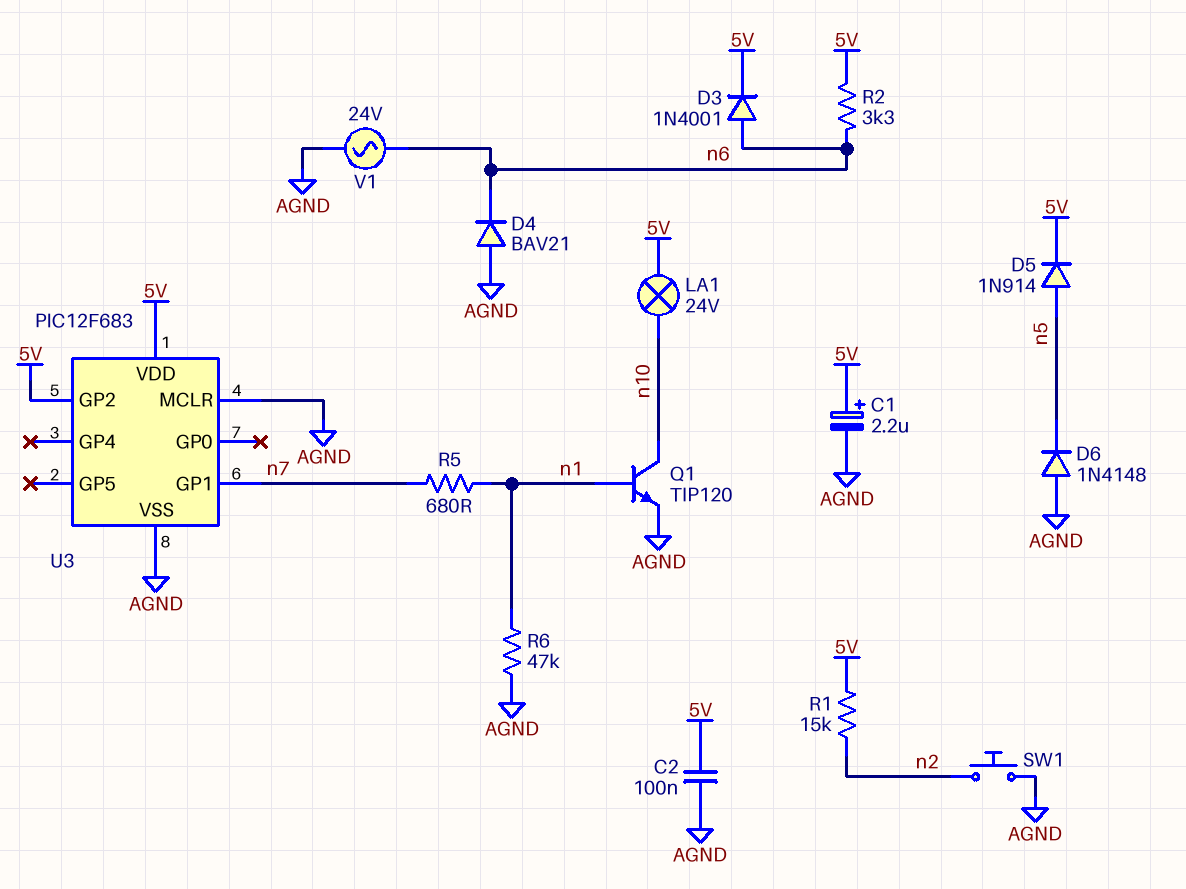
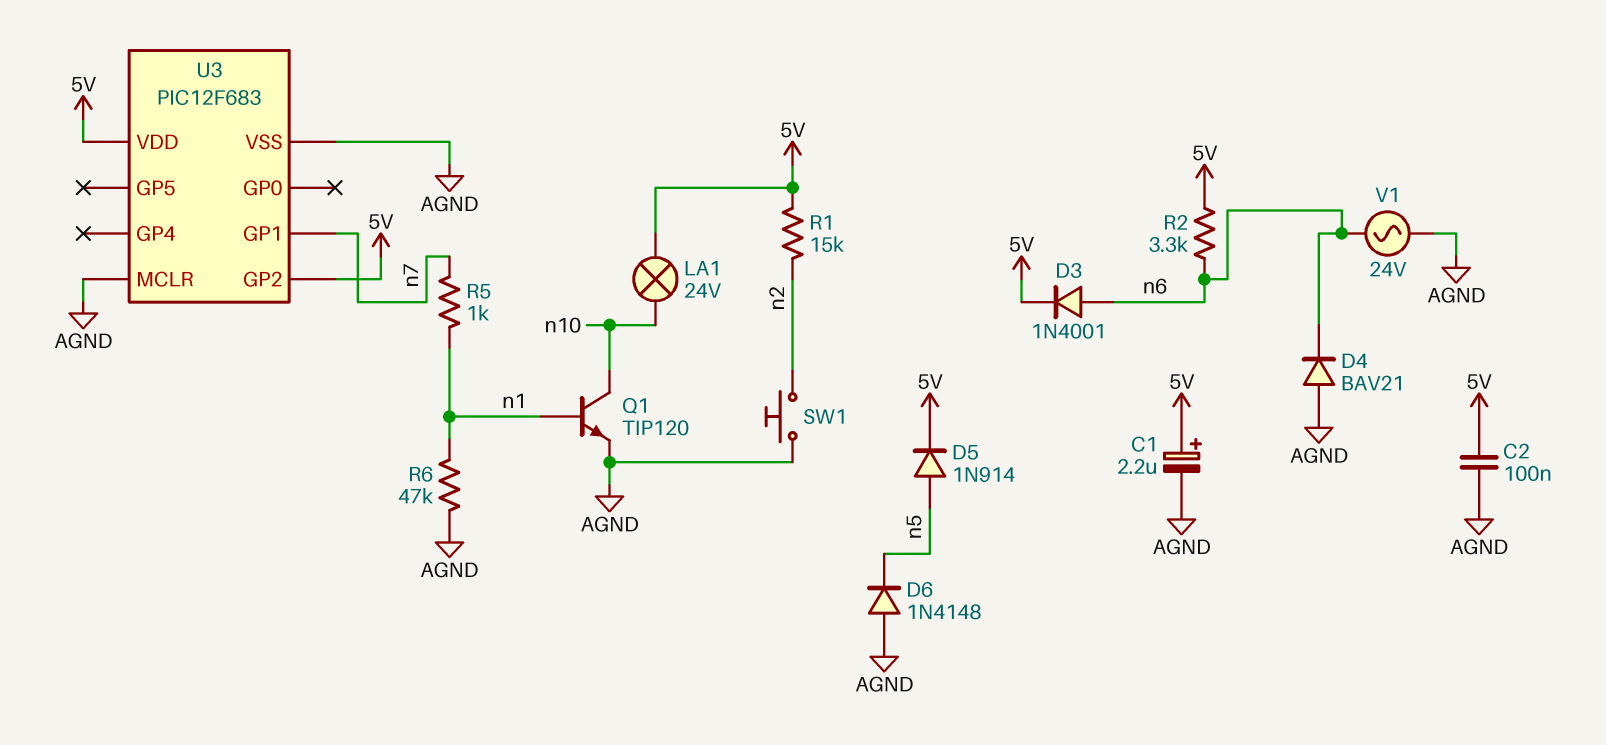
R5: 680 (n1, n7) -> 1k (n1, n7)

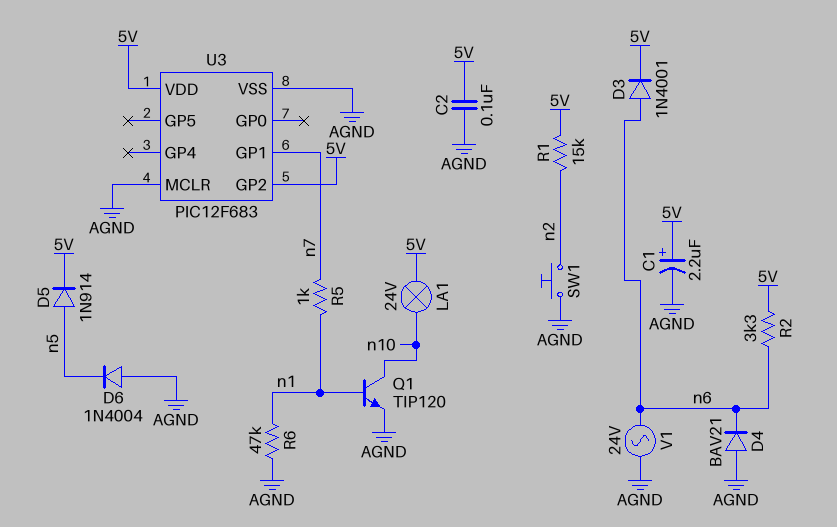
D6: diode 1N4148 (A AGND, K n5) -> diode 1N4004 (A AGND, K n5)

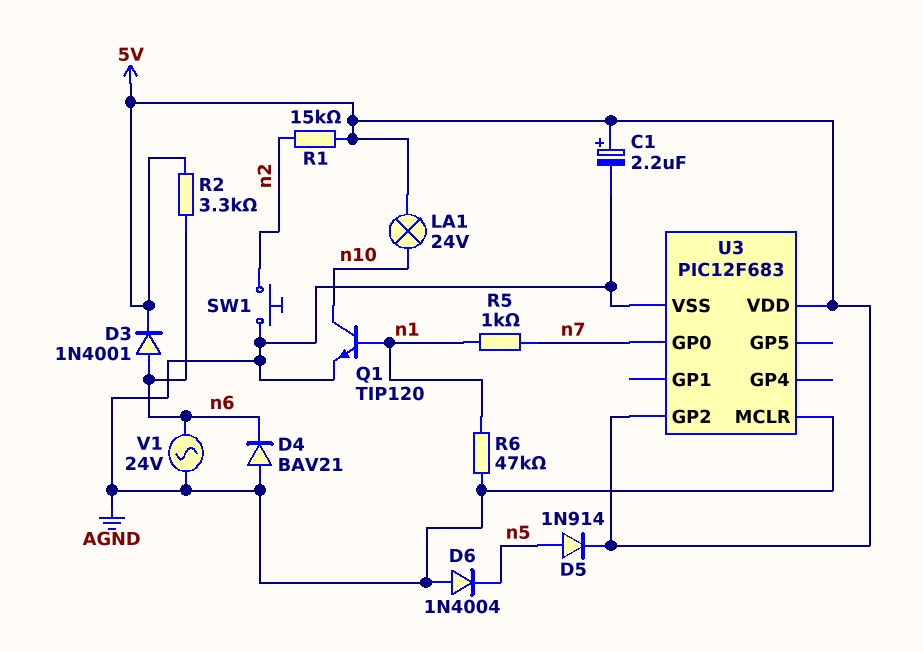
C2: 100nF (5V, AGND) -> none
U3 pin GP0: none -> n7
U3 pin GP1: n7 -> none

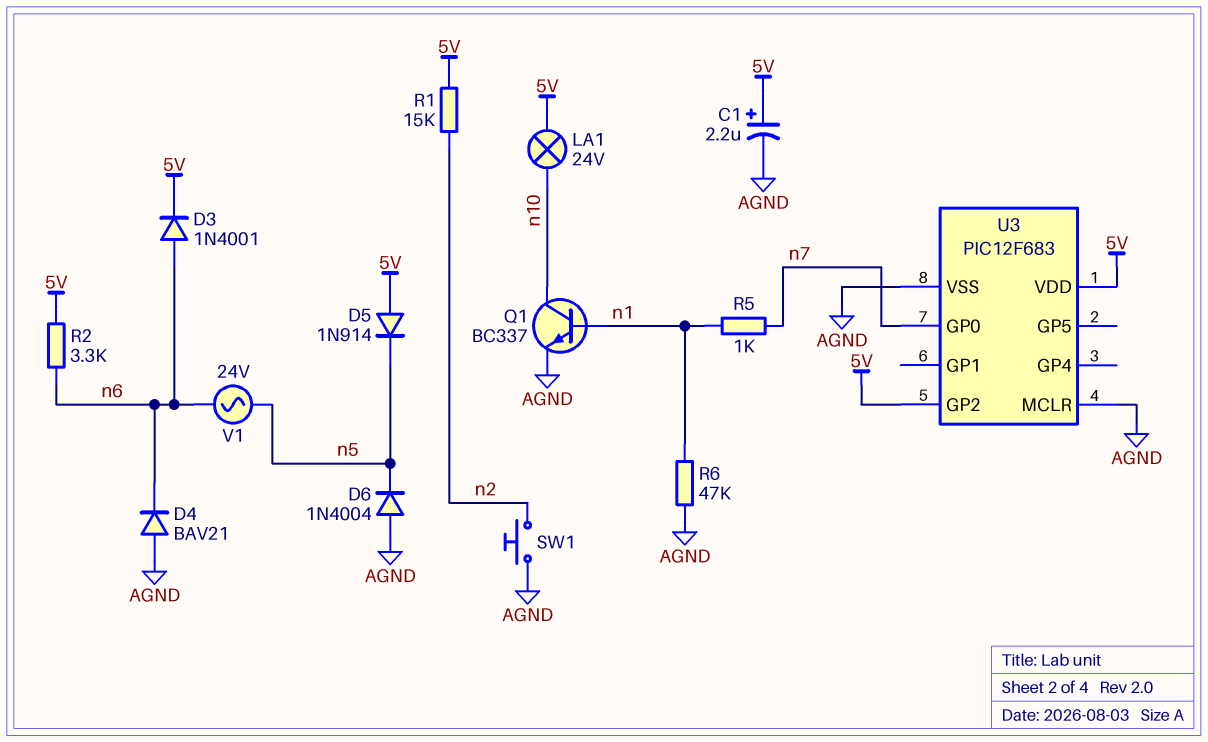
D5: diode 1N914 (A n5, K 5V) -> diode 1N914 (A 5V, K n5)
Q1: NPN TIP120 (B n1, C n10, E AGND) -> NPN BC337 (B n1, C n10, E AGND)
V1: AC 24V (AGND, n6) -> AC 24V (n5, n6)

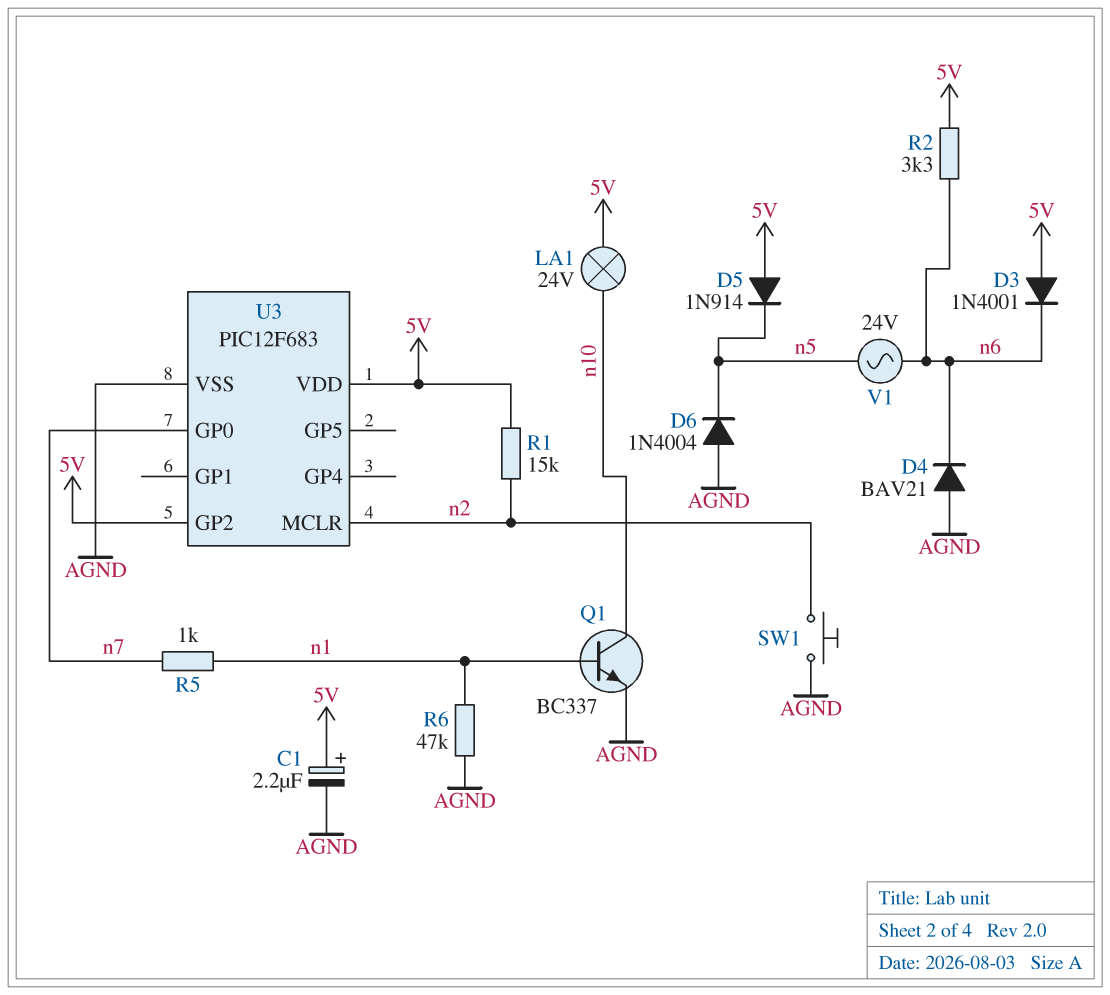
D3: diode 1N4001 (A n6, K 5V) -> diode 1N4001 (A 5V, K n6)
U3 pin MCLR: AGND -> n2

